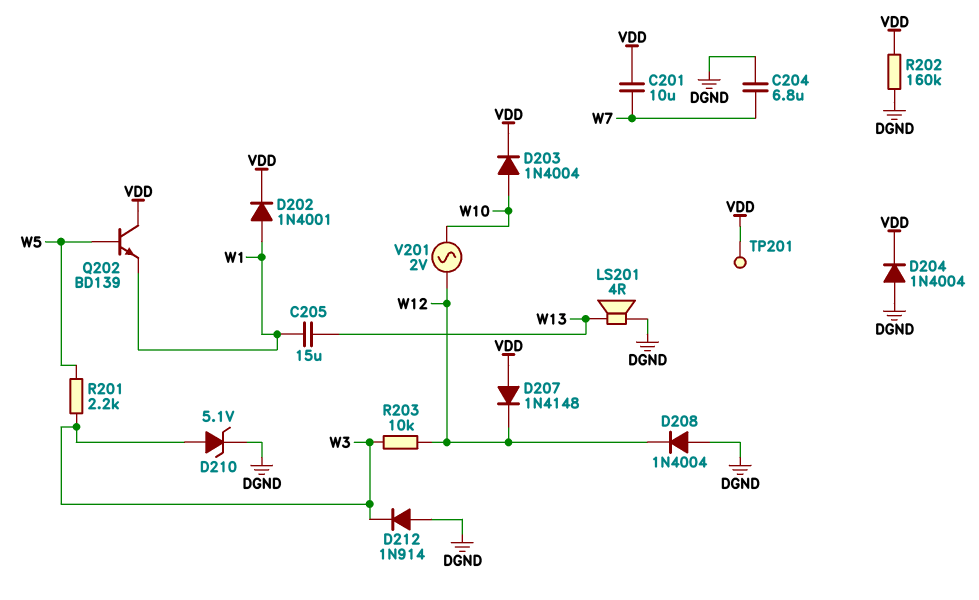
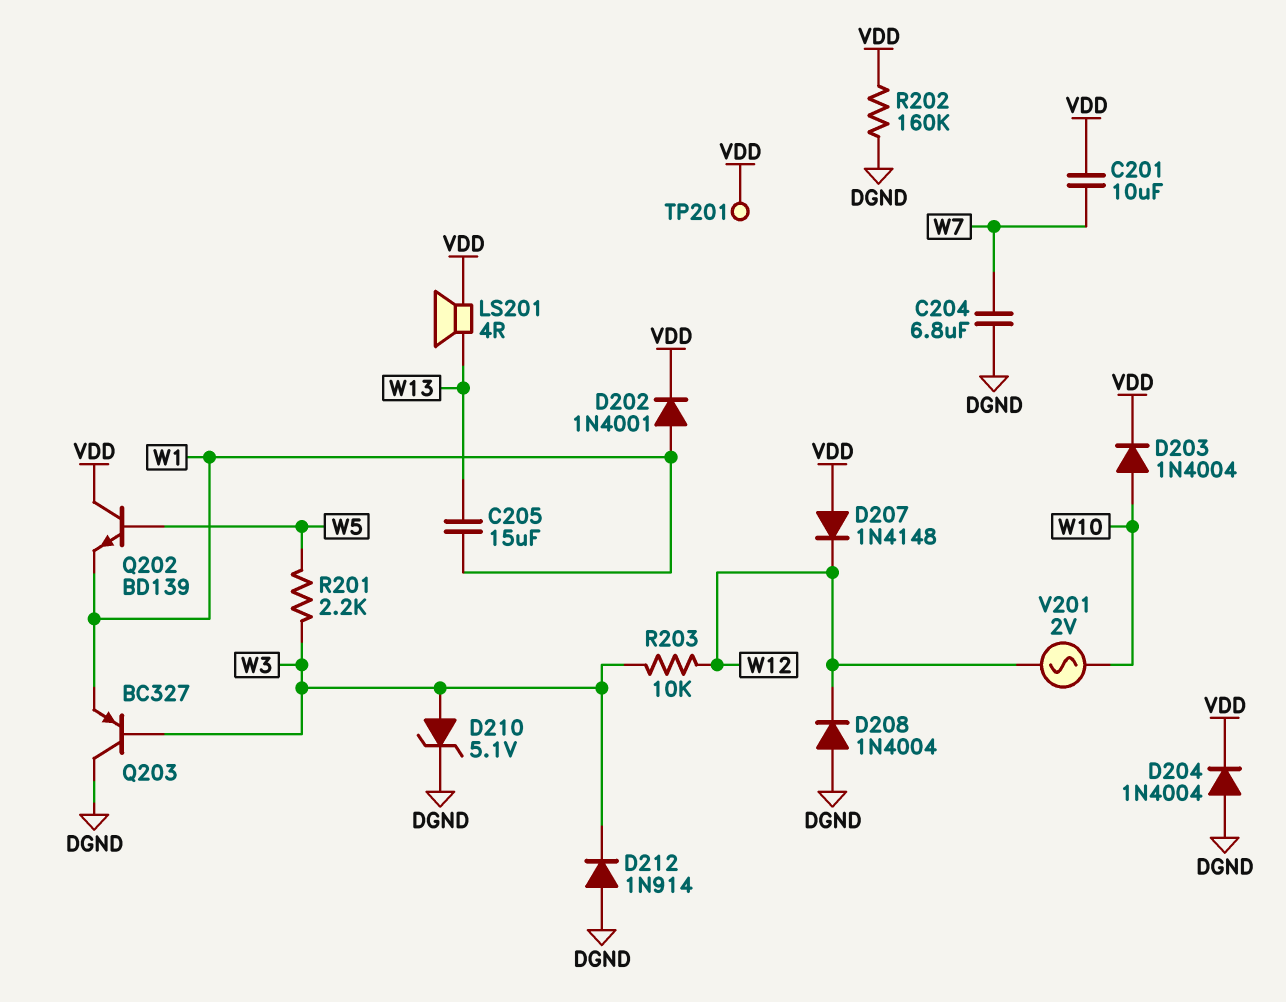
LS201: speaker 4R (DGND, W13) -> speaker 4R (VDD, W13)
Q203: none -> PNP BC327 (B W3, C DGND, E W1)

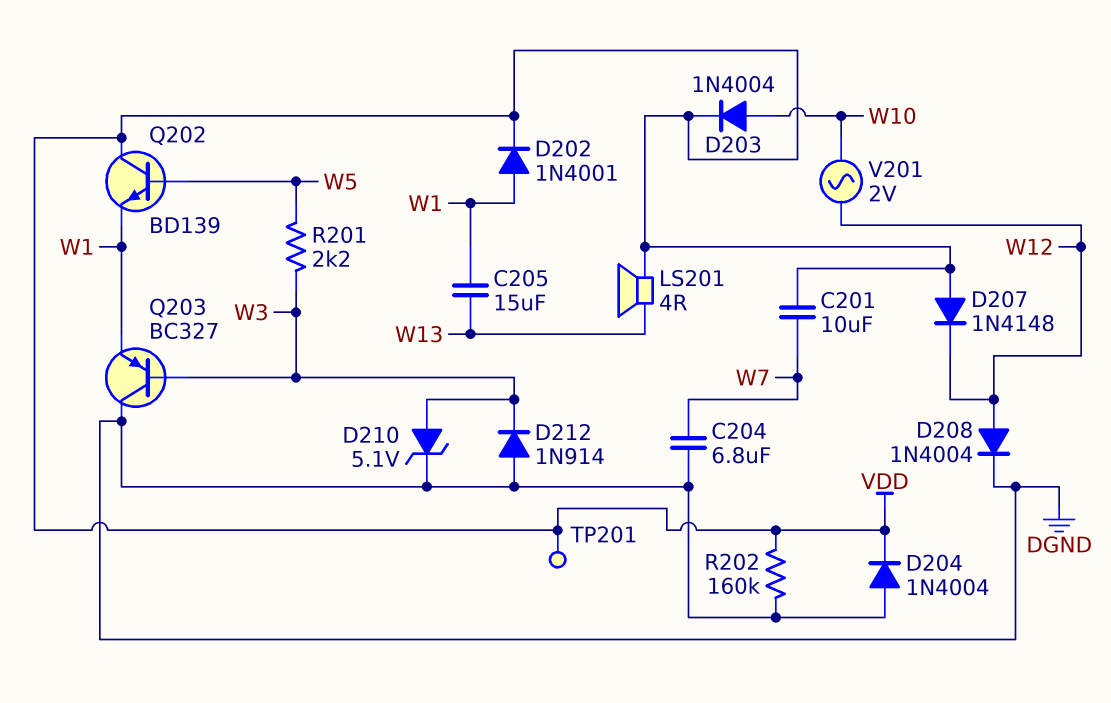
D208: diode 1N4004 (A DGND, K W12) -> diode 1N4004 (A W12, K DGND)
R203: 10k (W3, W12) -> none

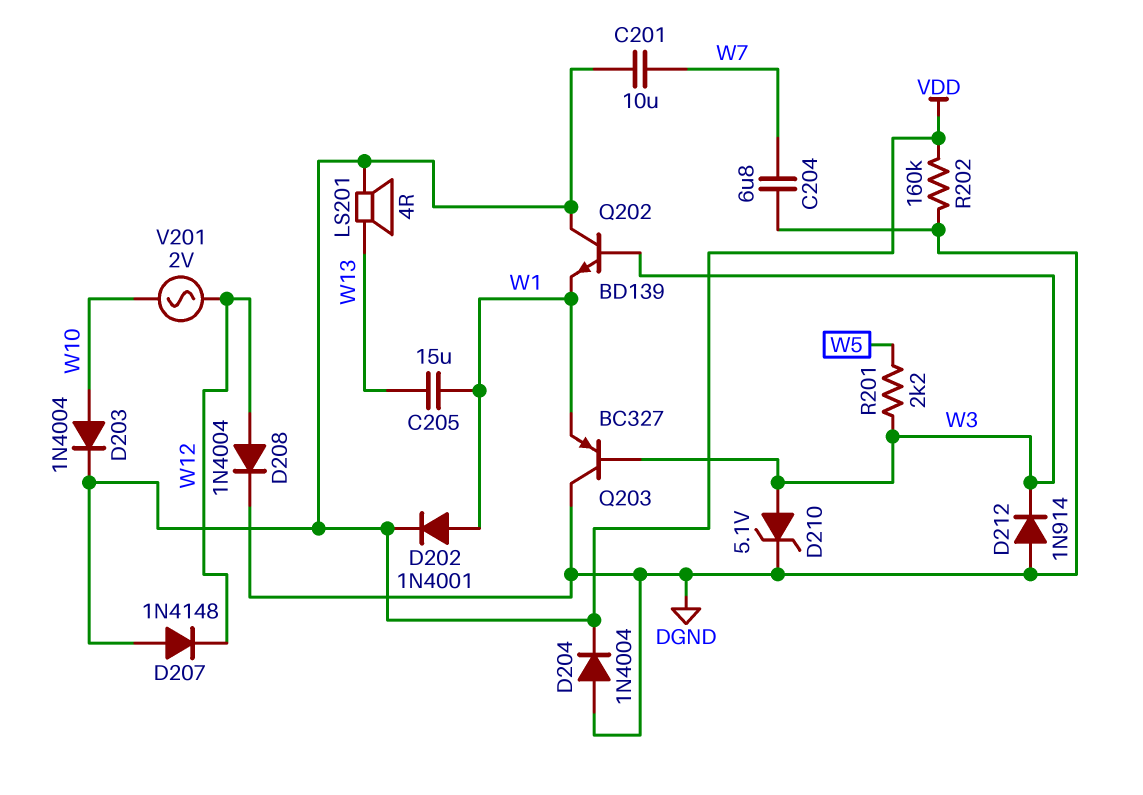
Q202: NPN BD139 (B W5, C VDD, E W1) -> NPN BD139 (B W3, C VDD, E W1)
TP201: test point (VDD) -> none

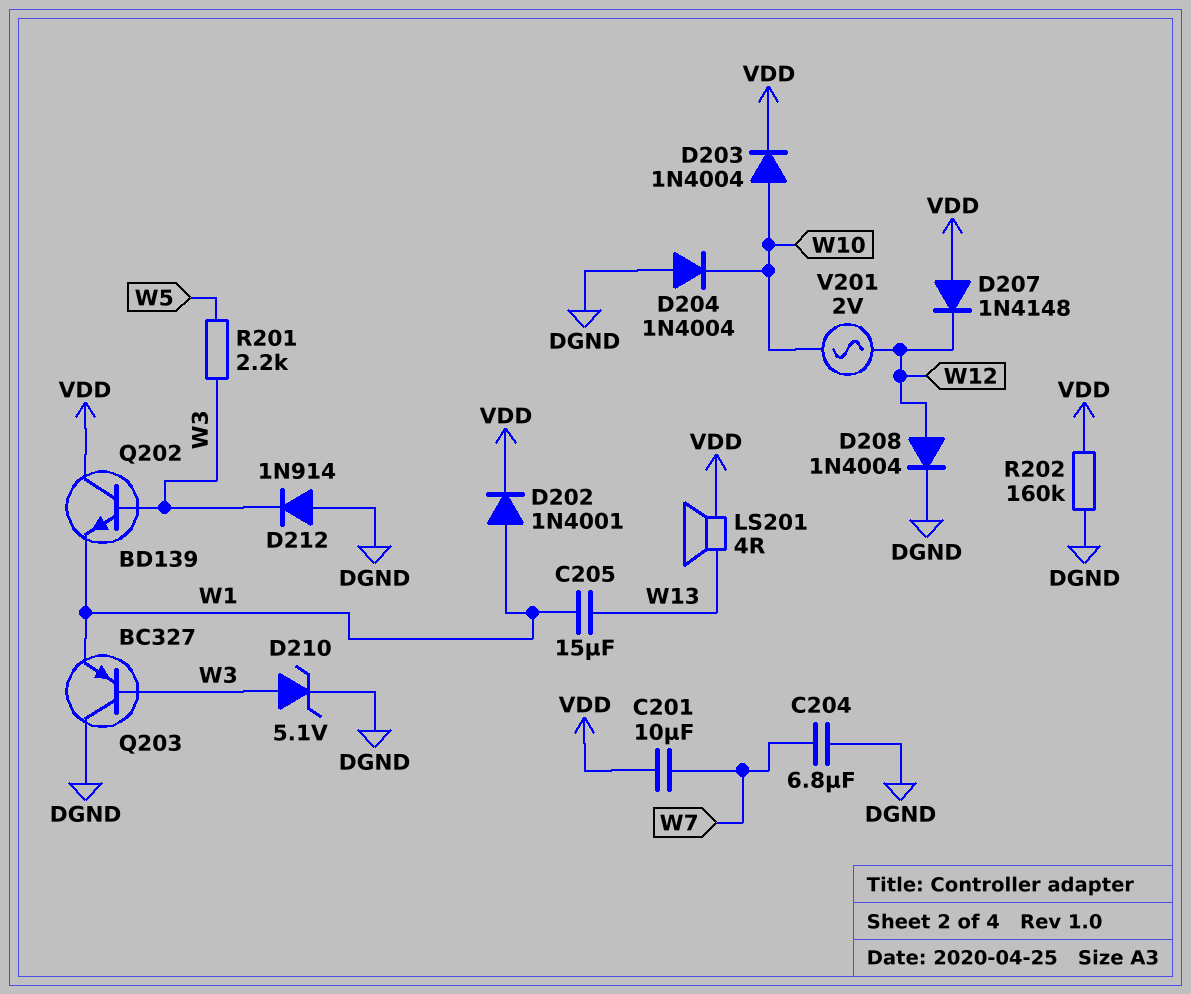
D204: diode 1N4004 (A DGND, K VDD) -> diode 1N4004 (A DGND, K W10)

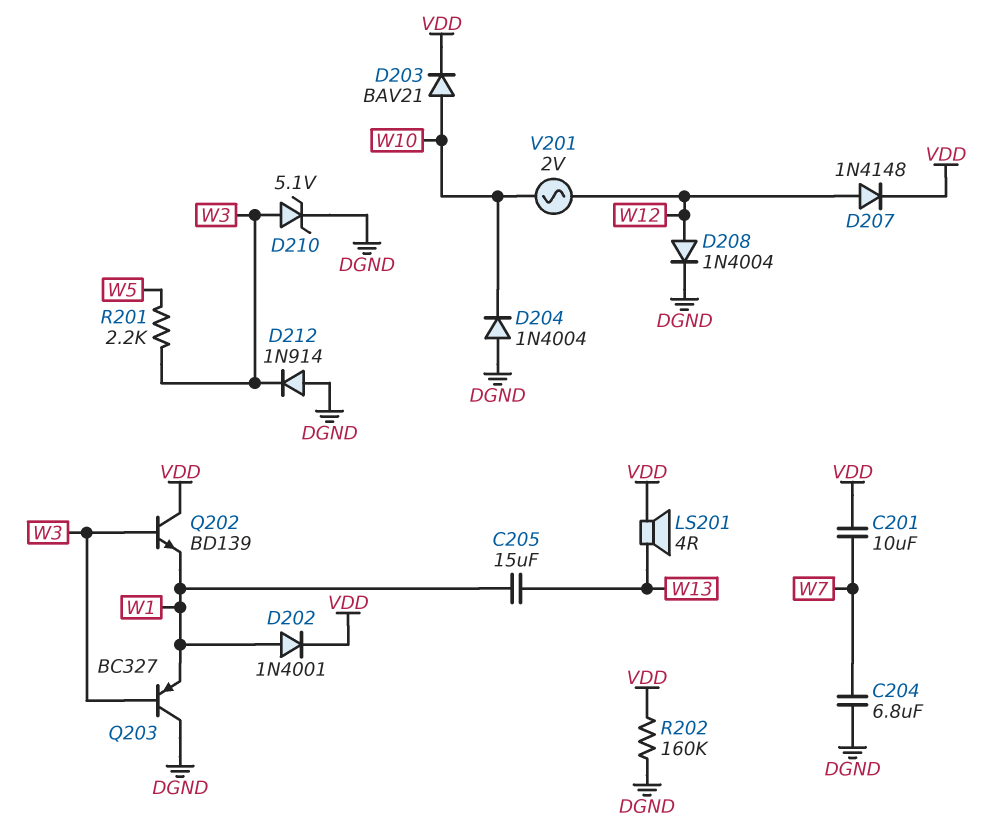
D203: diode 1N4004 (A W10, K VDD) -> diode BAV21 (A W10, K VDD)
D207: diode 1N4148 (A VDD, K W12) -> diode 1N4148 (A W12, K VDD)

